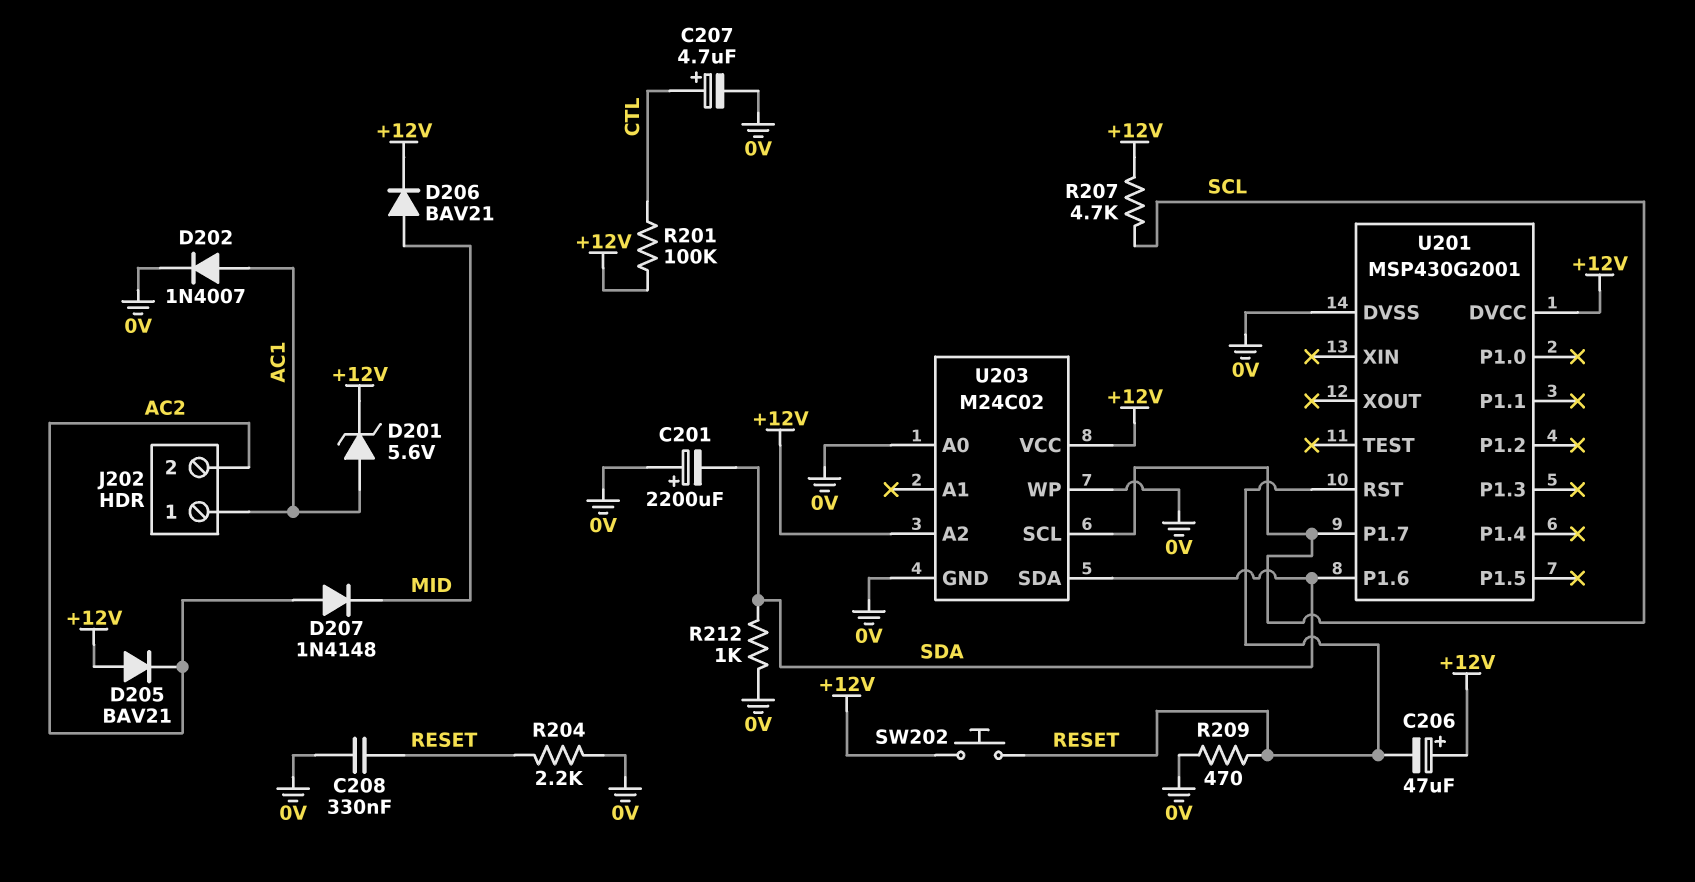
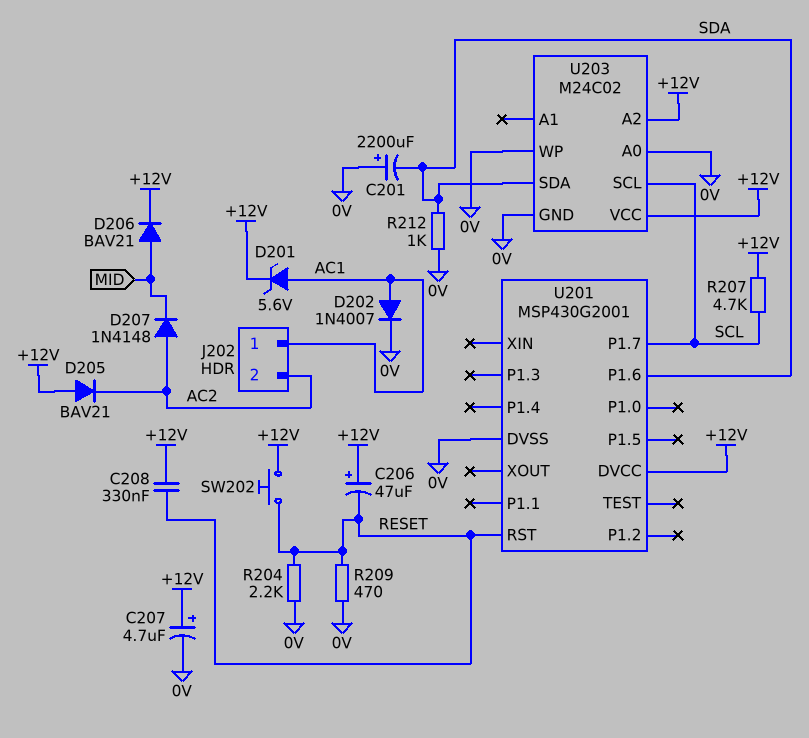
C207: 4.7uF (plus CTL, minus 0V) -> 4.7uF (plus +12V, minus 0V)
C208: 330nF (0V, RESET) -> 330nF (+12V, RESET)
R201: 100k (+12V, CTL) -> none

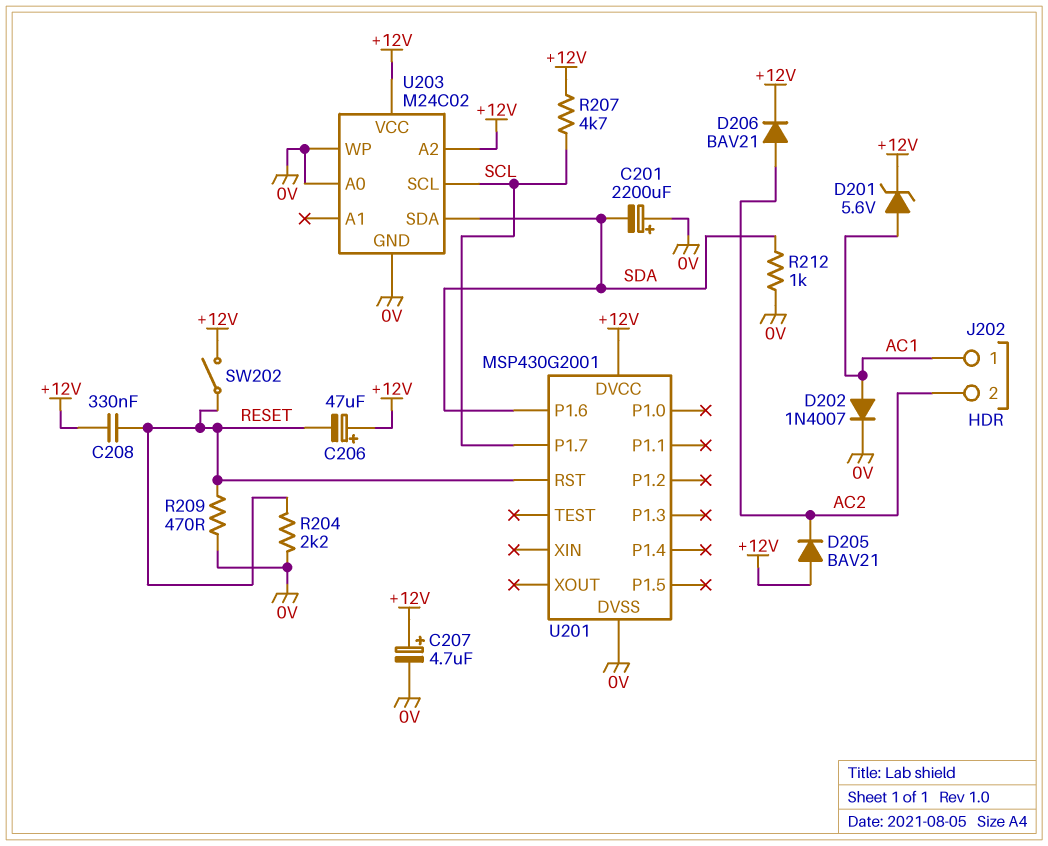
D206: diode BAV21 (A MID, K +12V) -> diode BAV21 (A AC2, K +12V)
D207: diode 1N4148 (A AC2, K MID) -> none
SW202: button (+12V, RESET) -> switch (+12V, RESET)

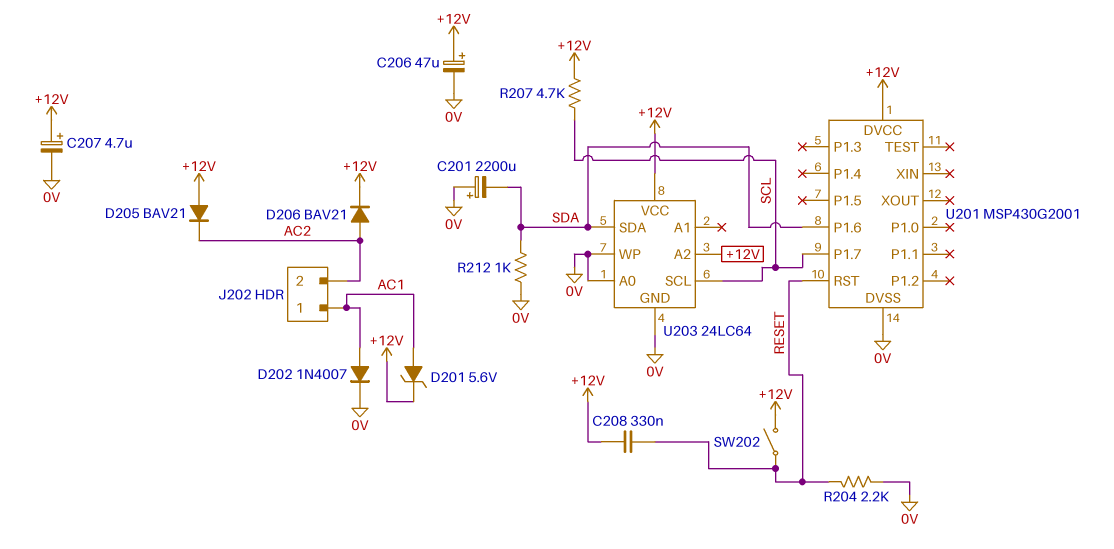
C206: 47uF (plus +12V, minus RESET) -> 47uF (plus +12V, minus 0V)
R209: 470 (0V, RESET) -> none
U203: M24C02 -> 24LC64

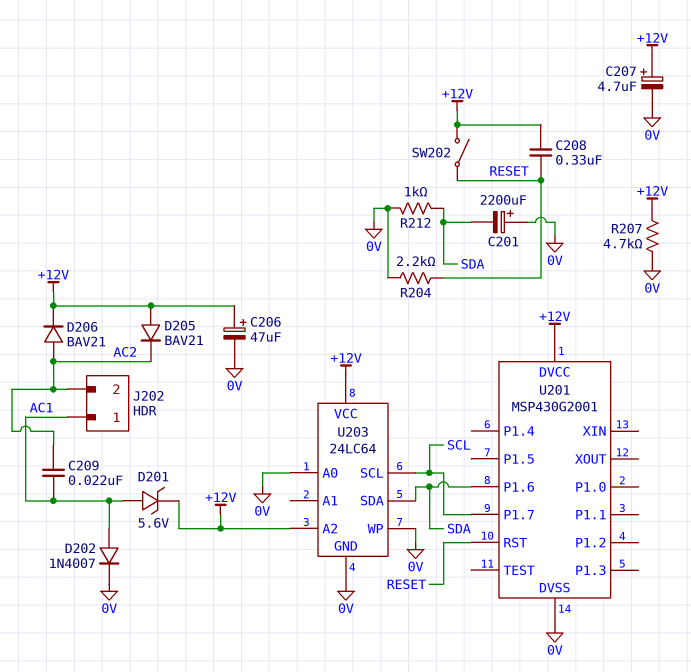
C209: none -> 22nF (AC1, AC2)
R207: 4.7k (+12V, SCL) -> 4.7k (+12V, 0V)

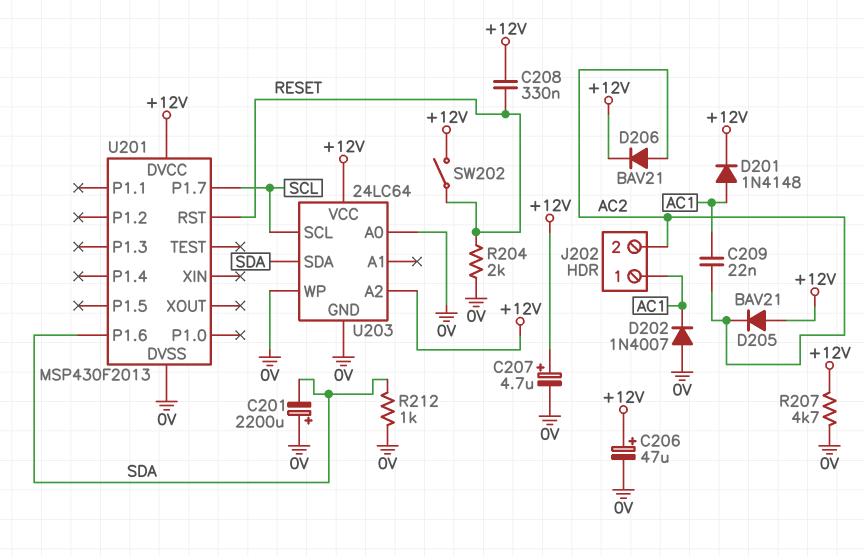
D201: zener 5.6V (A AC1, K +12V) -> diode 1N4148 (A AC1, K +12V)
D202: diode 1N4007 (A AC1, K 0V) -> diode 1N4007 (A 0V, K AC1)
R204: 2.2k (0V, RESET) -> 2k (0V, RESET)
U201: MSP430G2001 -> MSP430F2013

